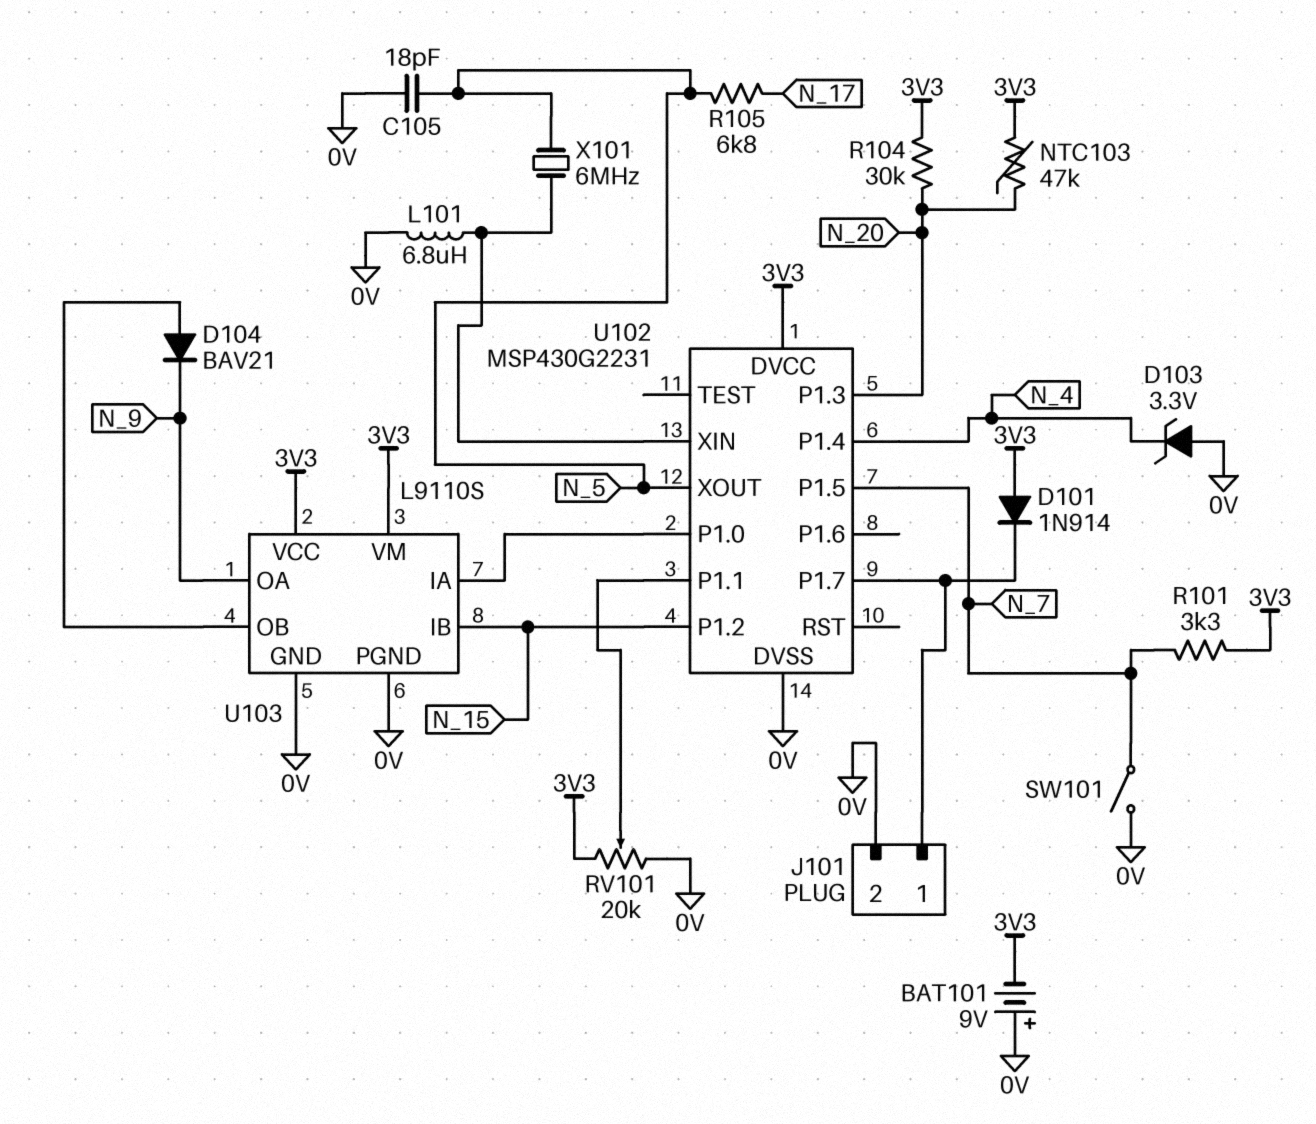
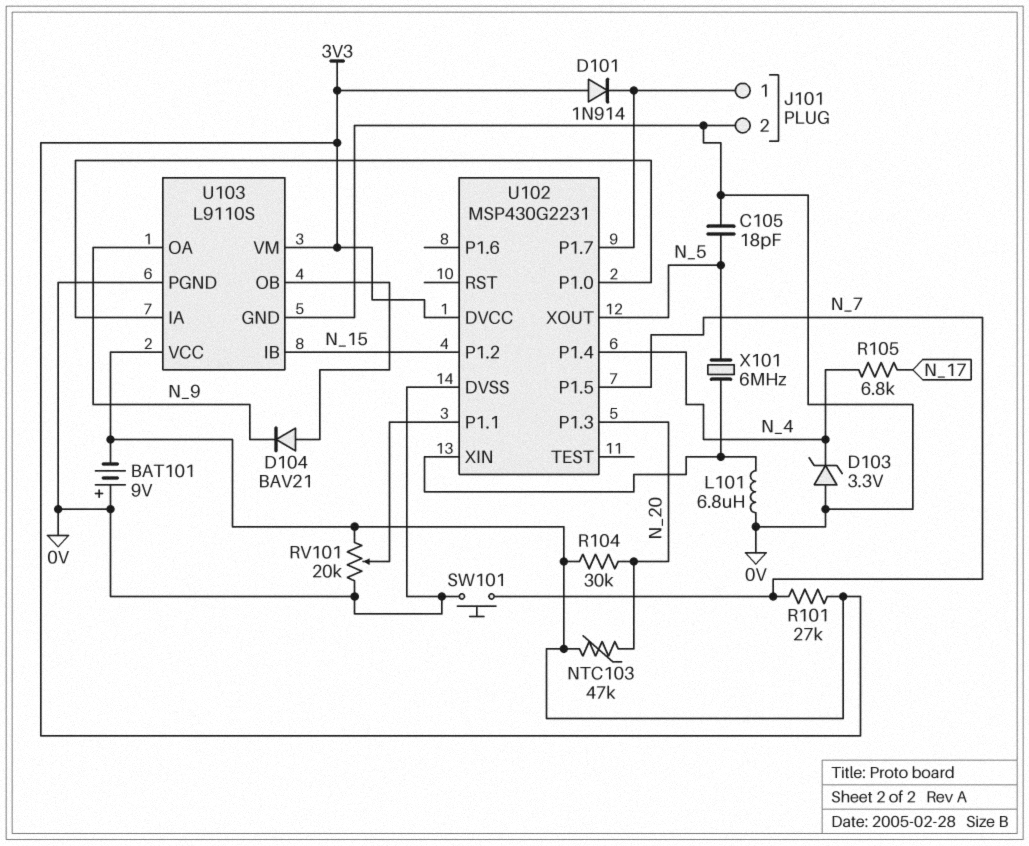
R101: 3.3k (3V3, N_7) -> 27k (3V3, N_7)
R105: 6.8k (N_5, N_17) -> 6.8k (N_4, N_17)
SW101: switch (0V, N_7) -> button (0V, N_7)

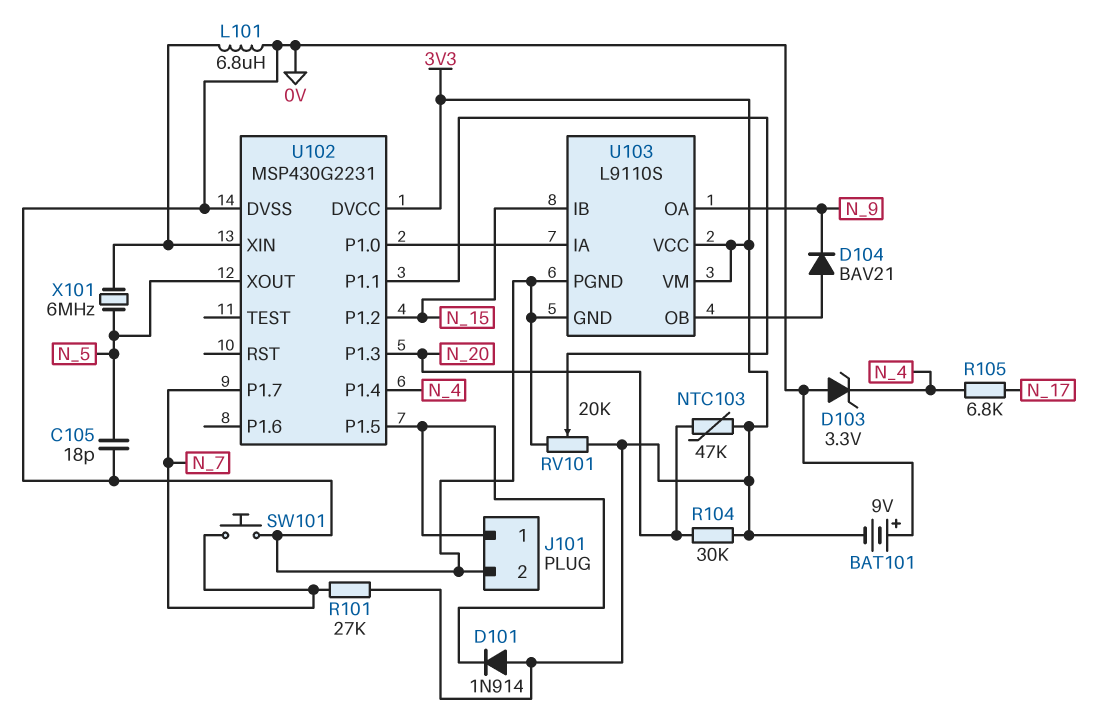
U102 pin P1.5: N_7 -> J101/1
U102 pin P1.7: J101/1 -> N_7

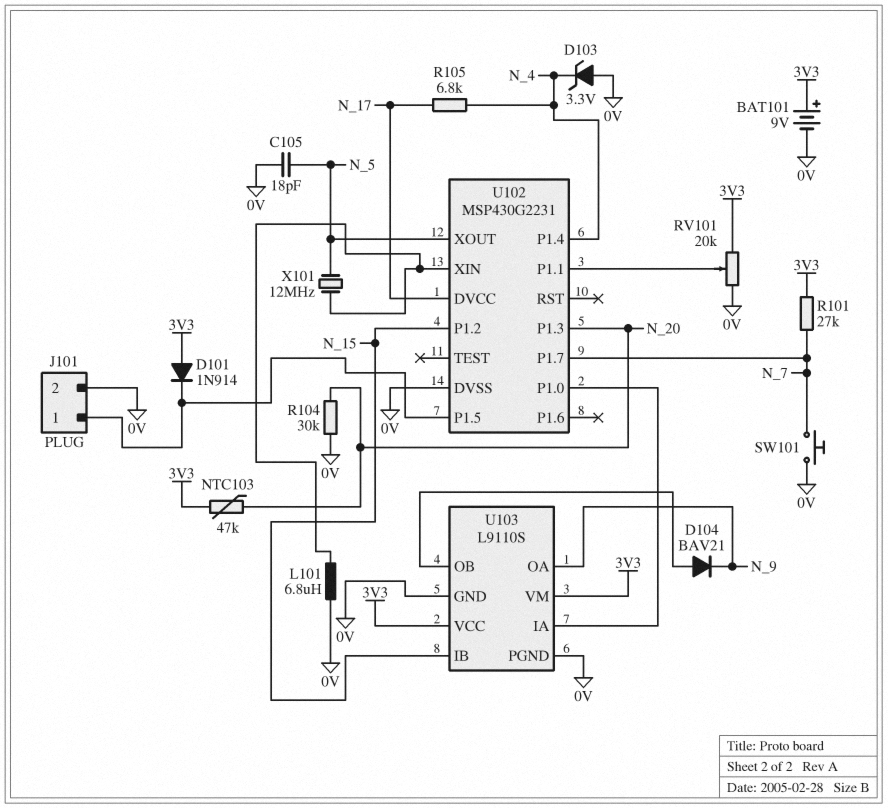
BAT101: 9V (plus 0V, minus 3V3) -> 9V (plus 3V3, minus 0V)
R104: 30k (3V3, N_20) -> 30k (0V, N_20)
U102 pin DVCC: 3V3 -> N_17
X101: 6MHz (N_5, U102/XIN) -> 12MHz (N_5, U102/XIN)

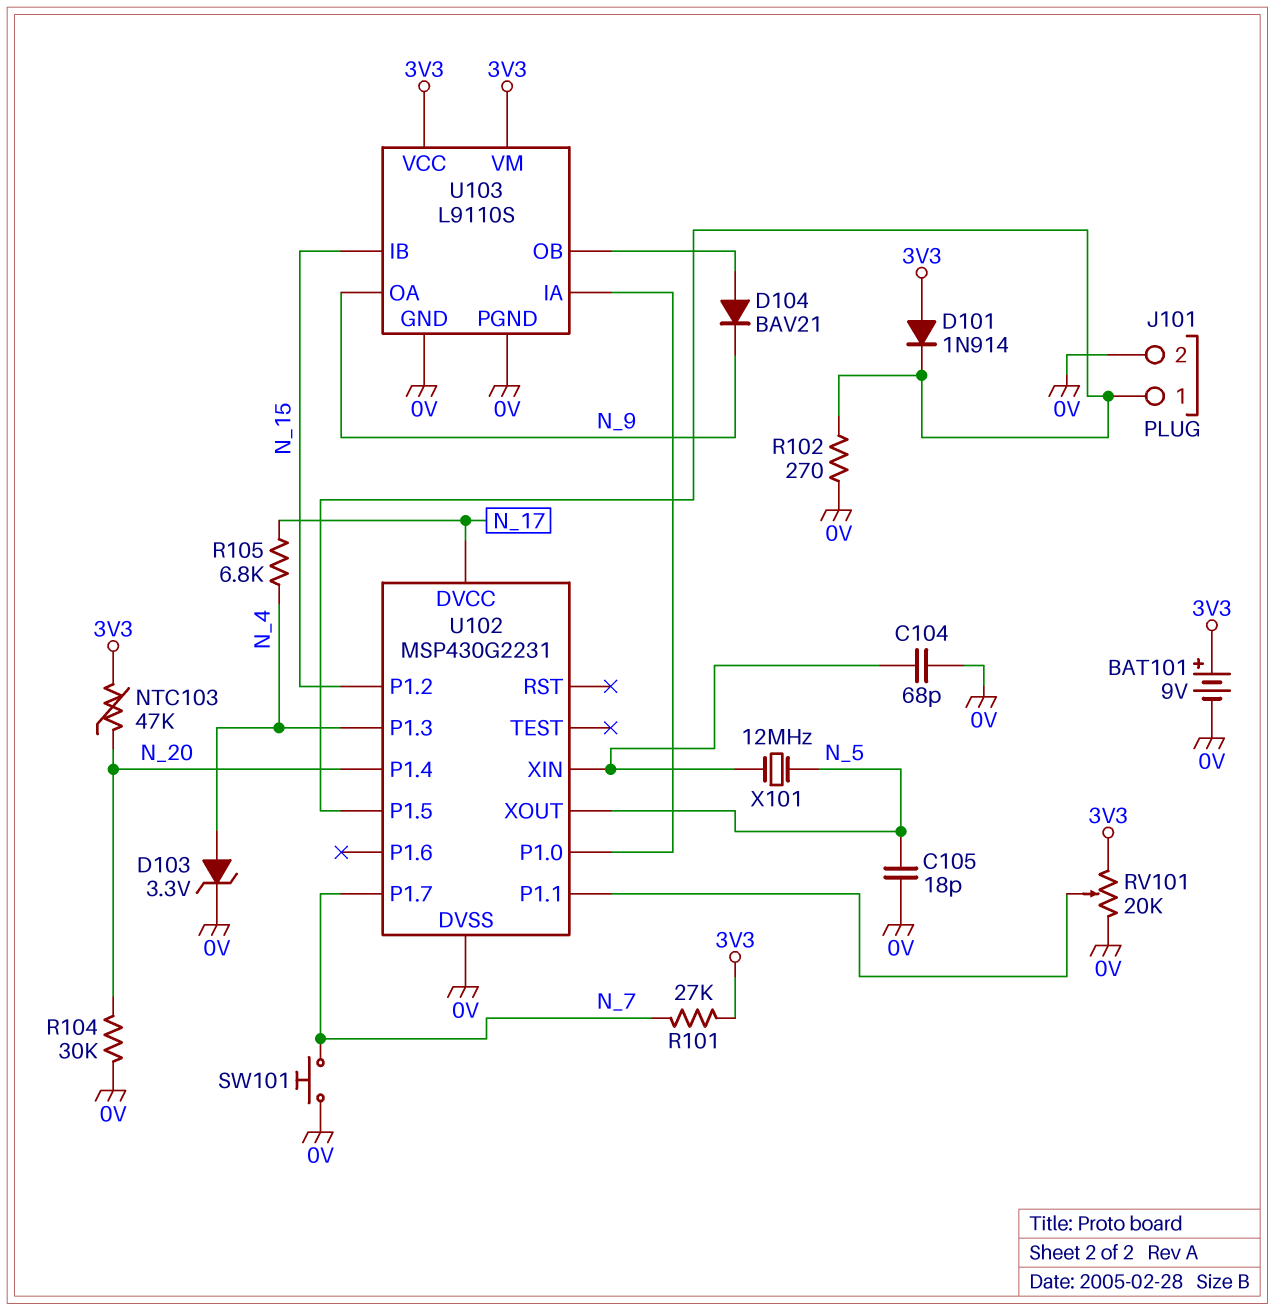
C104: none -> 68pF (0V, U102/XIN)
D103: zener 3.3V (A 0V, K N_4) -> zener 3.3V (A N_4, K 0V)
L101: 6.8uH (0V, U102/XIN) -> none
R102: none -> 270 (0V, J101/1)
U102 pin P1.3: N_20 -> N_4
U102 pin P1.4: N_4 -> N_20

